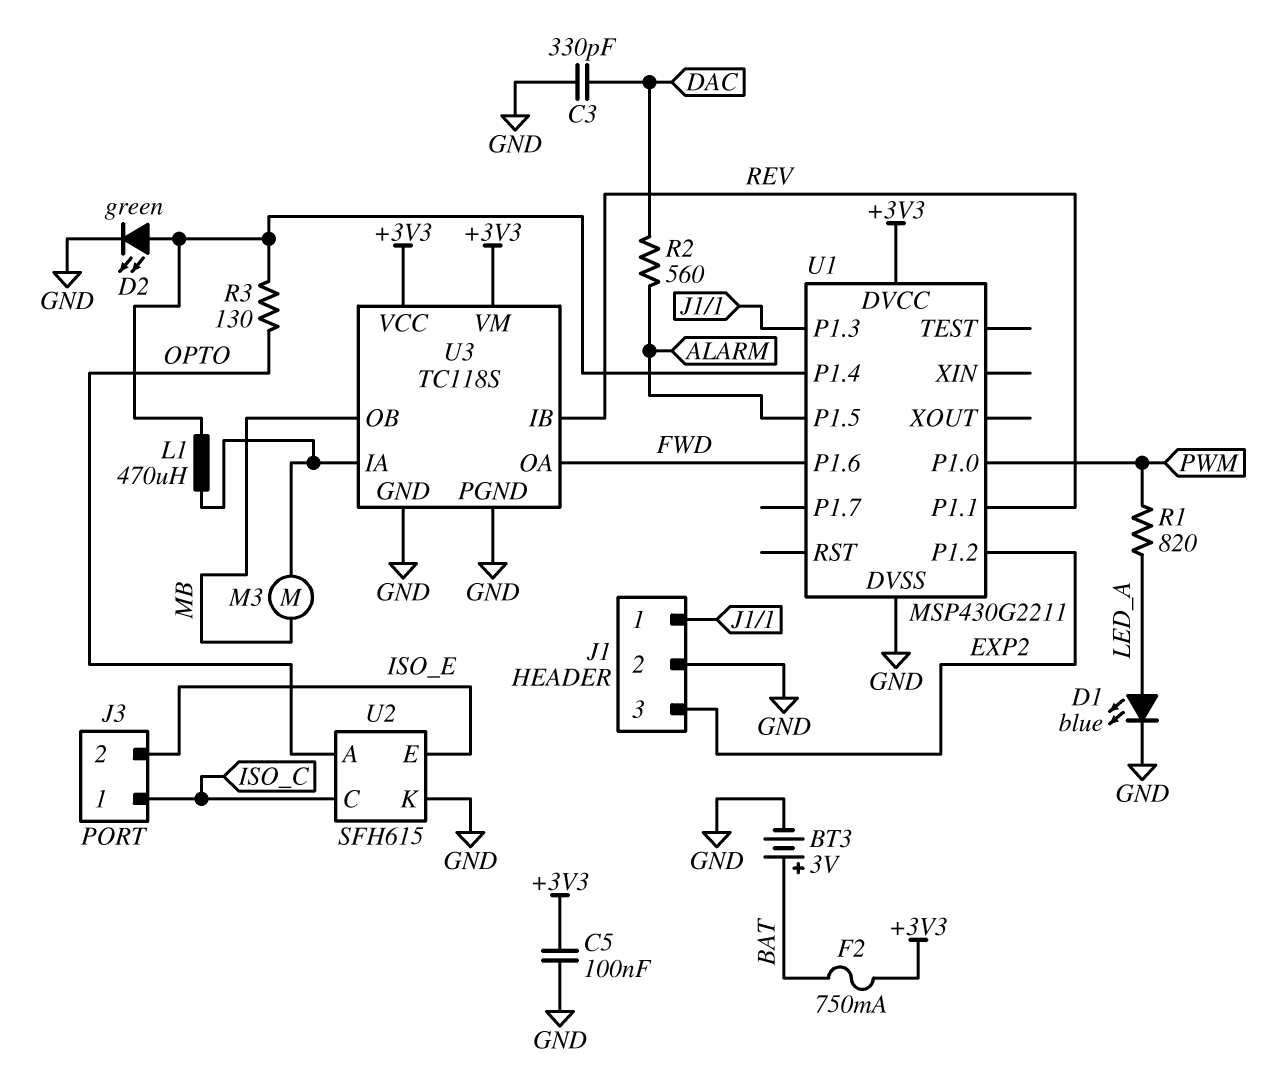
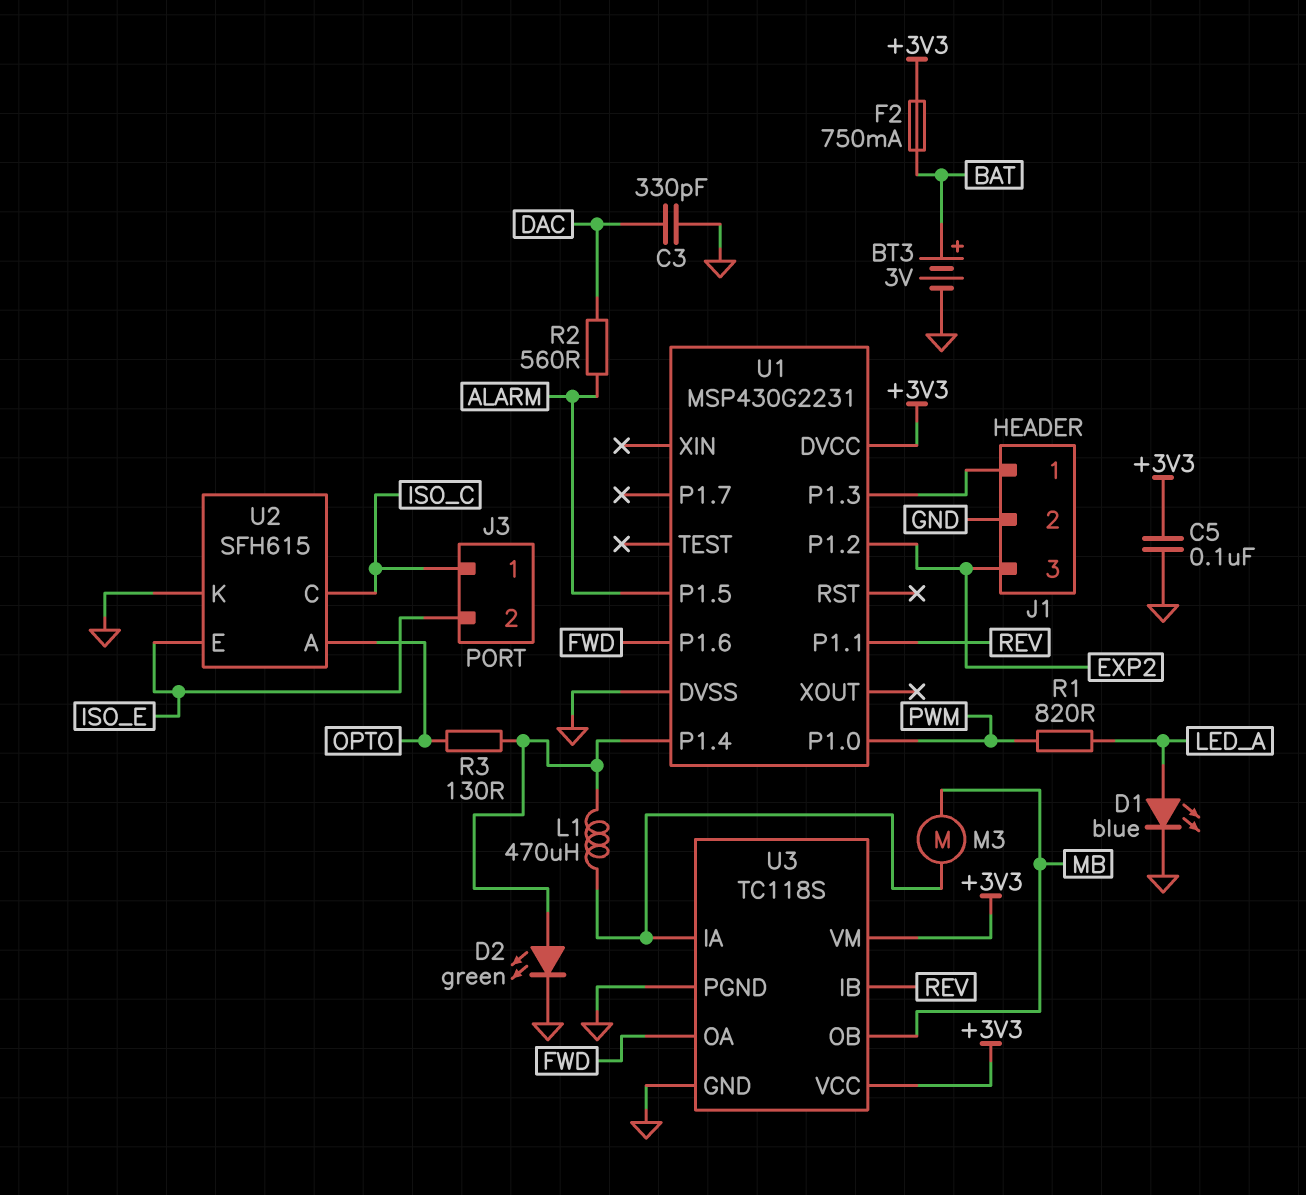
U1: MSP430G2211 -> MSP430G2231

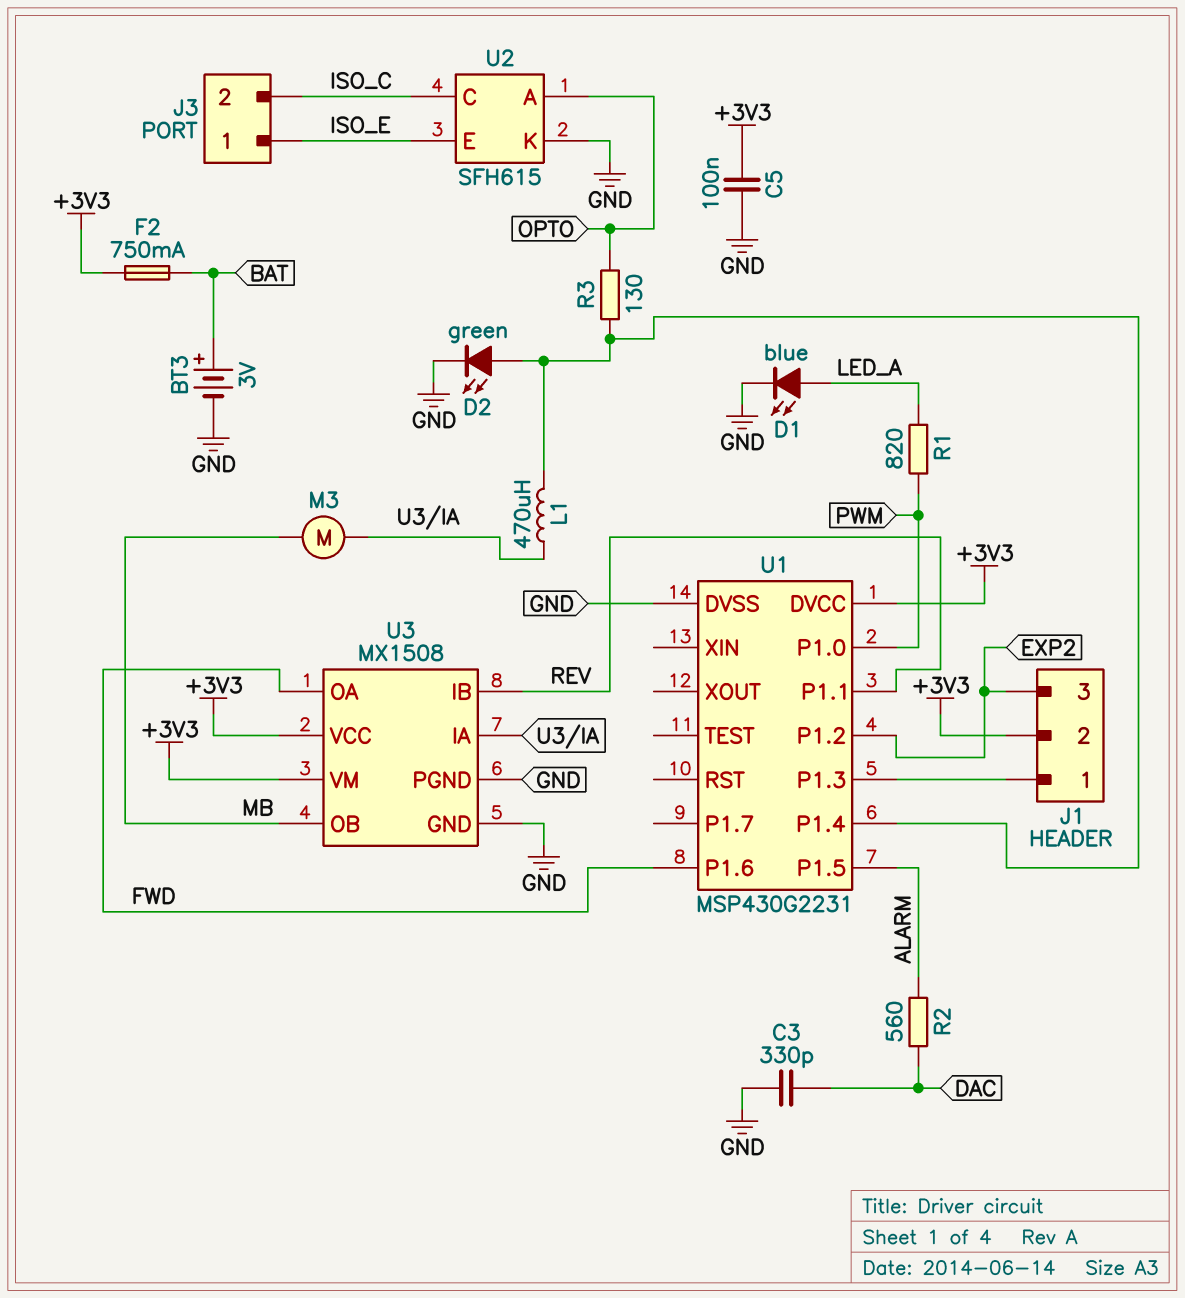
J1 pin 2: GND -> +3V3
J3 pin 1: ISO_C -> ISO_E
J3 pin 2: ISO_E -> ISO_C
U3: TC118S -> MX1508

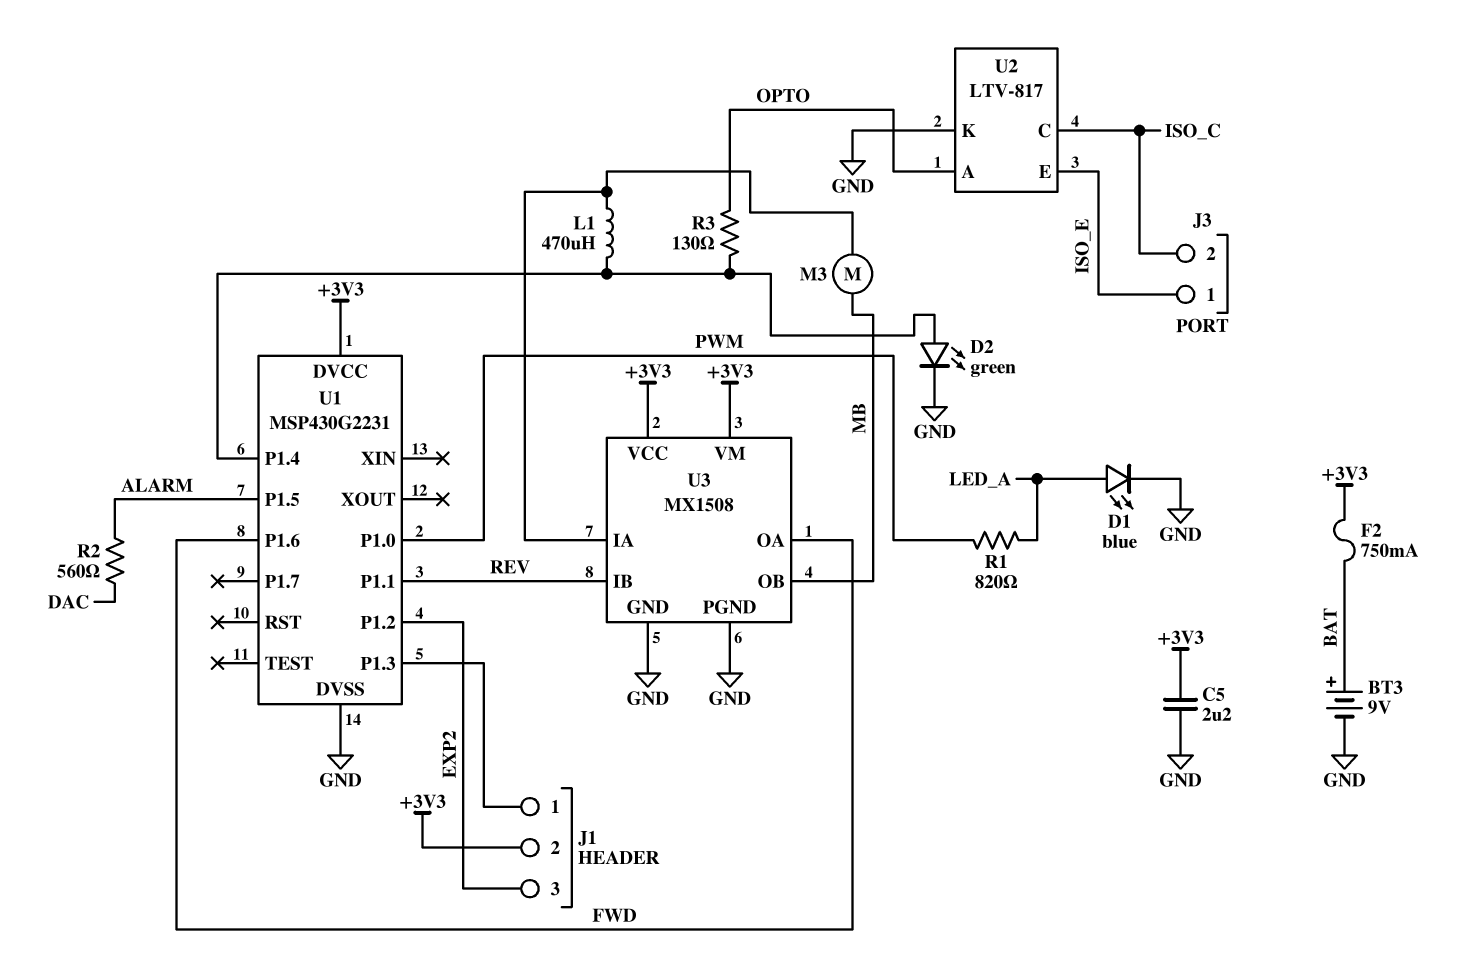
BT3: 3V (plus BAT, minus GND) -> 9V (plus BAT, minus GND)
C3: 330pF (DAC, GND) -> none
C5: 100nF (+3V3, GND) -> 2.2uF (+3V3, GND)
U2: SFH615 -> LTV-817

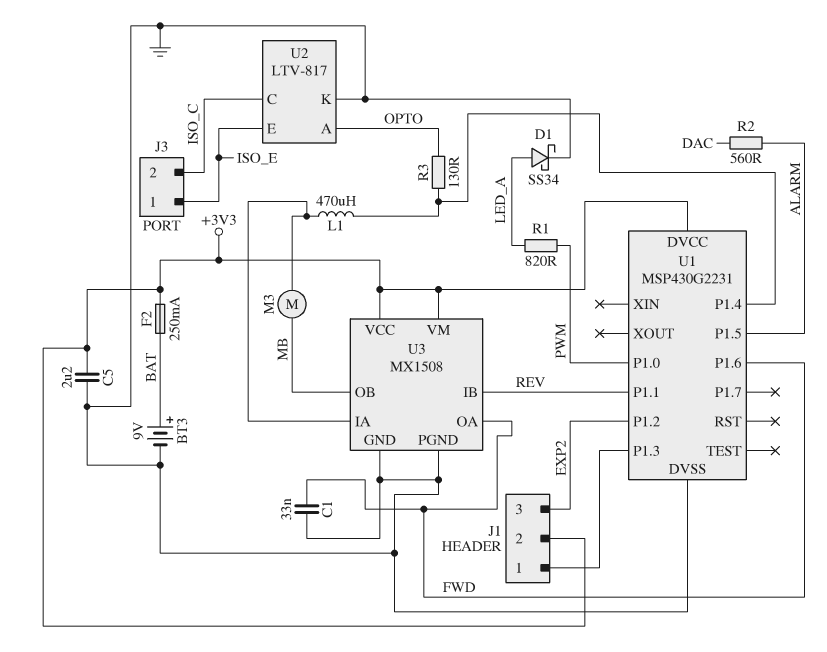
C1: none -> 33nF (FWD, GND)
D1: LED blue (A LED_A, K GND) -> schottky SS34 (A LED_A, K GND)
D2: LED green (A U1/P1.4, K GND) -> none
F2: 750mA (+3V3, BAT) -> 250mA (+3V3, BAT)

